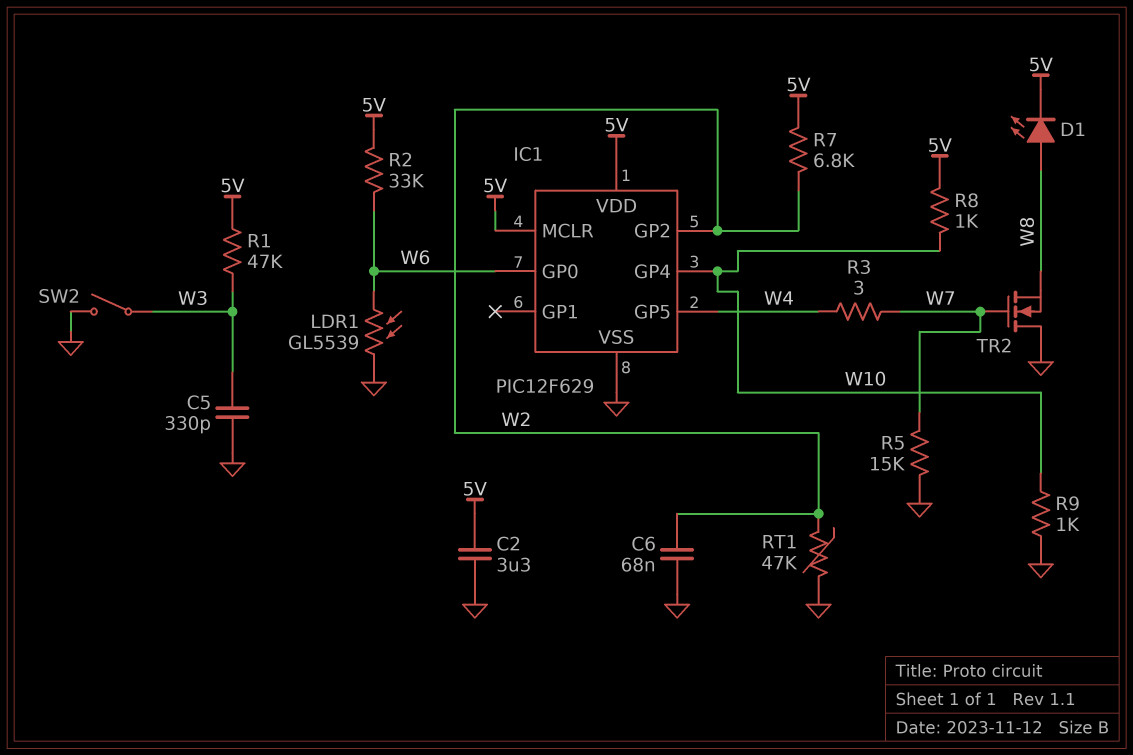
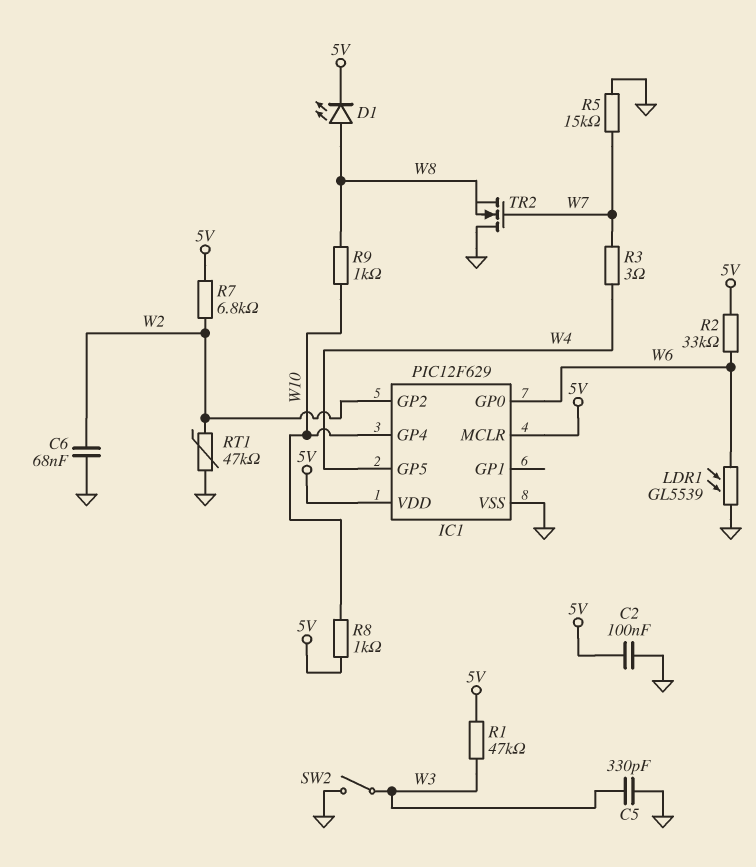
C2: 3.3uF (5V, GND) -> 100nF (5V, GND)
R9: 1k (GND, W10) -> 1k (W8, W10)

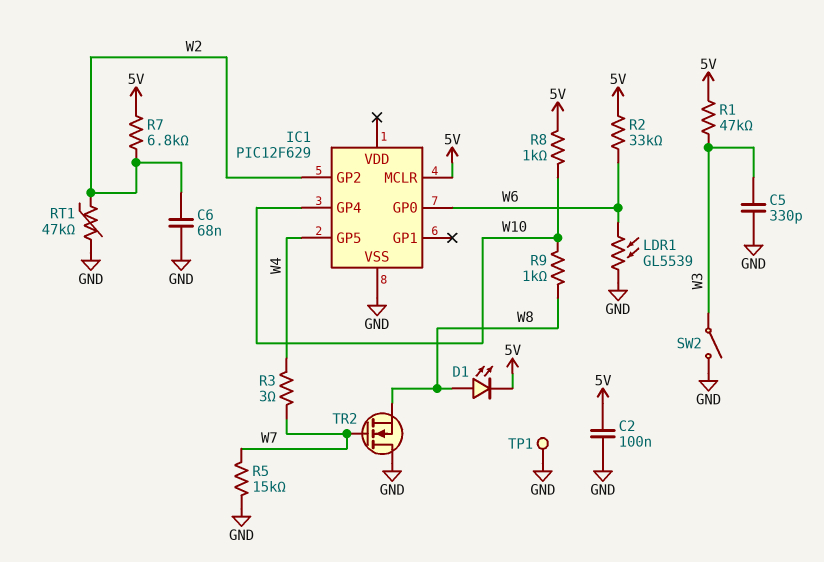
IC1 pin VDD: 5V -> none
TP1: none -> test point (GND)

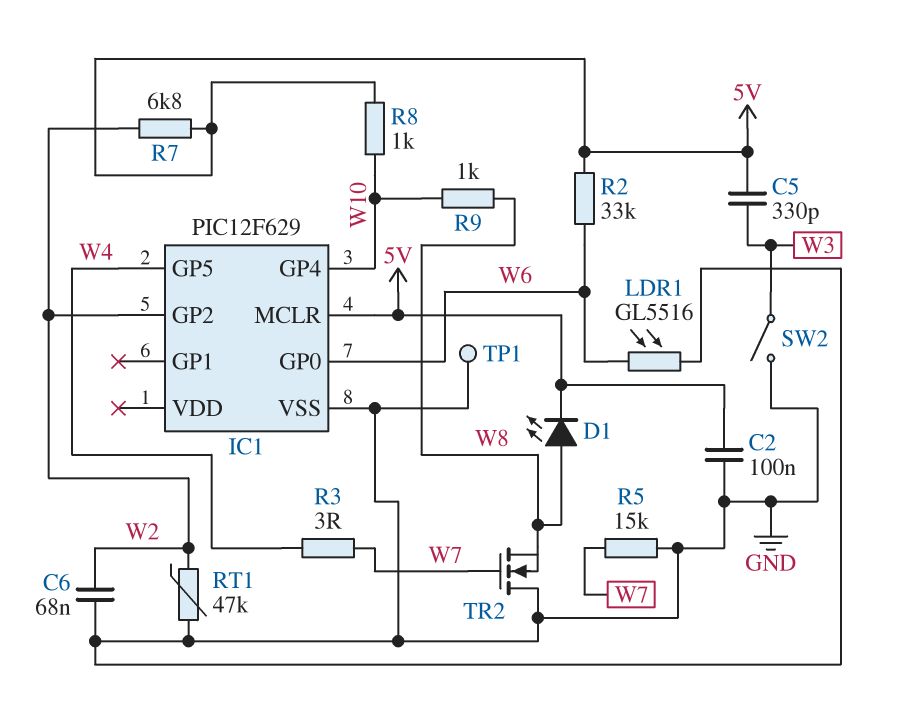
C5: 330pF (GND, W3) -> 330pF (5V, W3)
LDR1: GL5539 (GND, W6) -> GL5516 (GND, W6)
R1: 47k (5V, W3) -> none

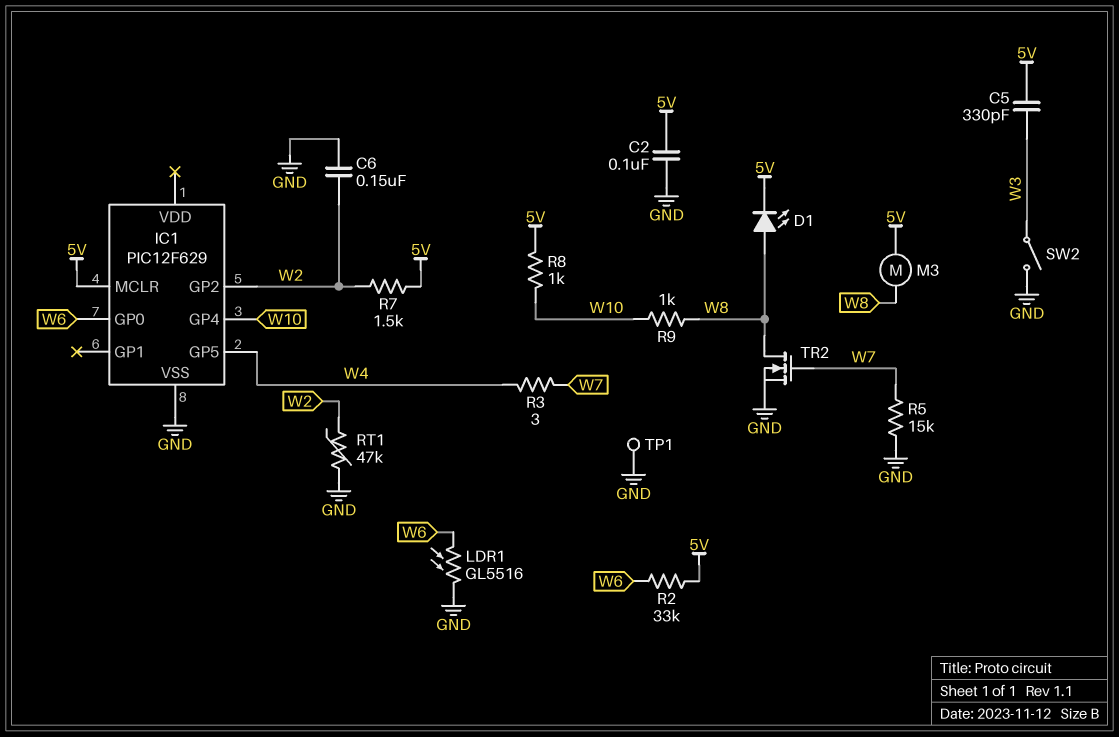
C6: 68nF (GND, W2) -> 150nF (GND, W2)
M3: none -> motor (5V, W8)
R7: 6.8k (5V, W2) -> 1.5k (5V, W2)
TR2: NMOS (G W7, D GND, S W8) -> NMOS (G W7, D W8, S GND)

